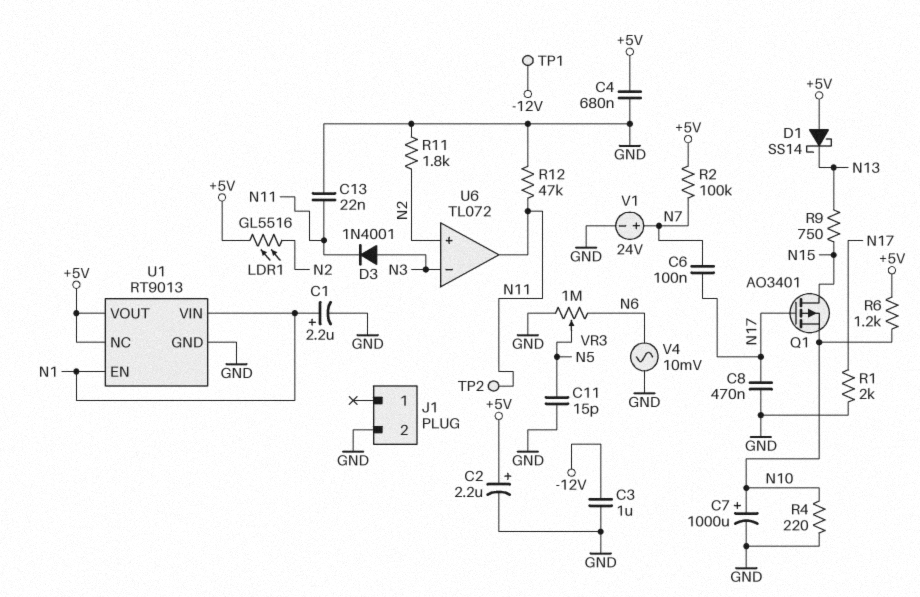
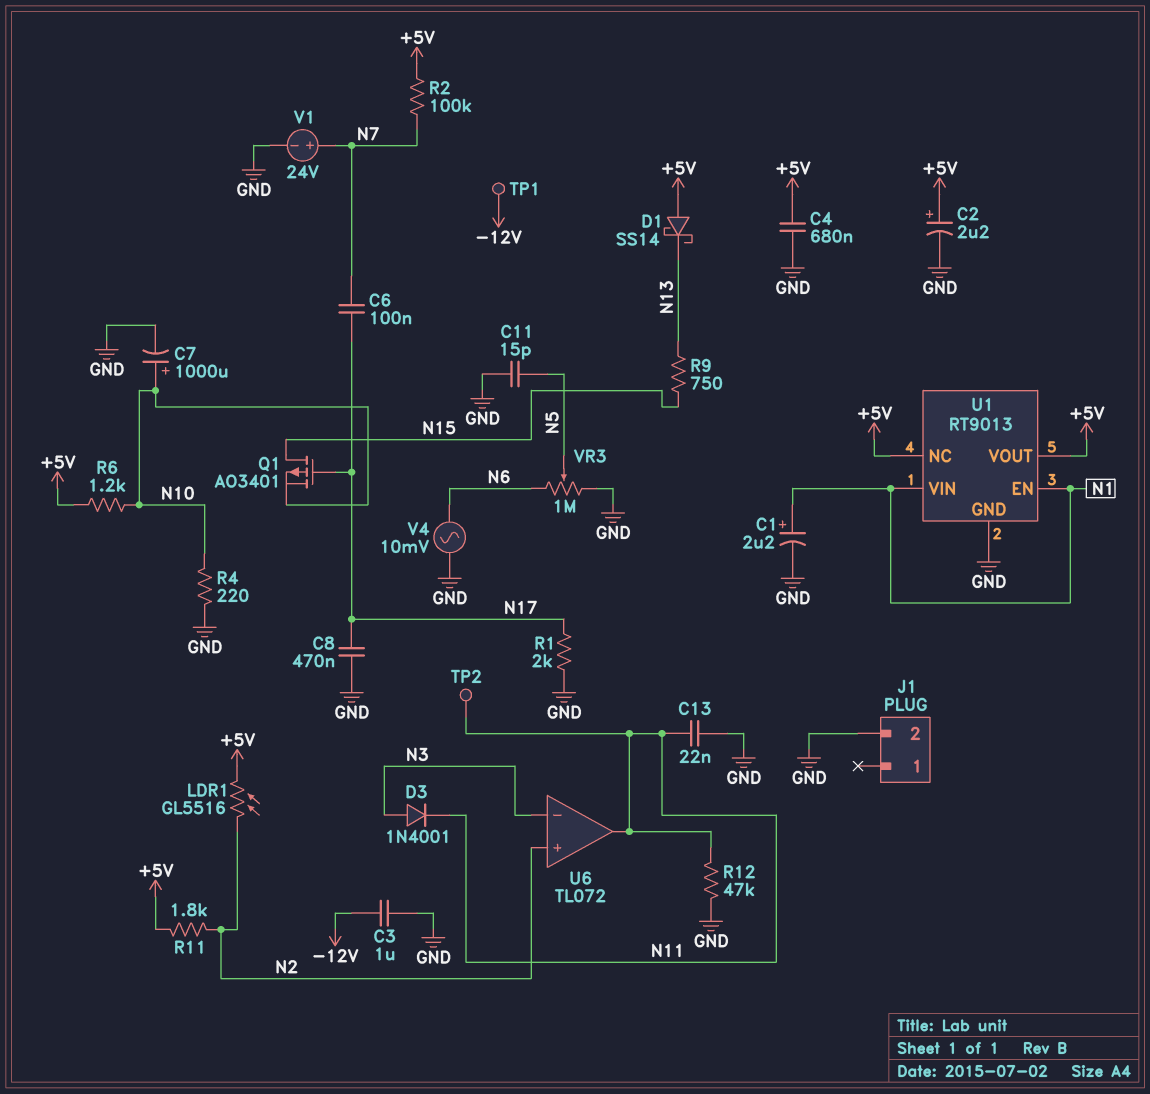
R11: 1.8k (GND, N2) -> 1.8k (+5V, N2)

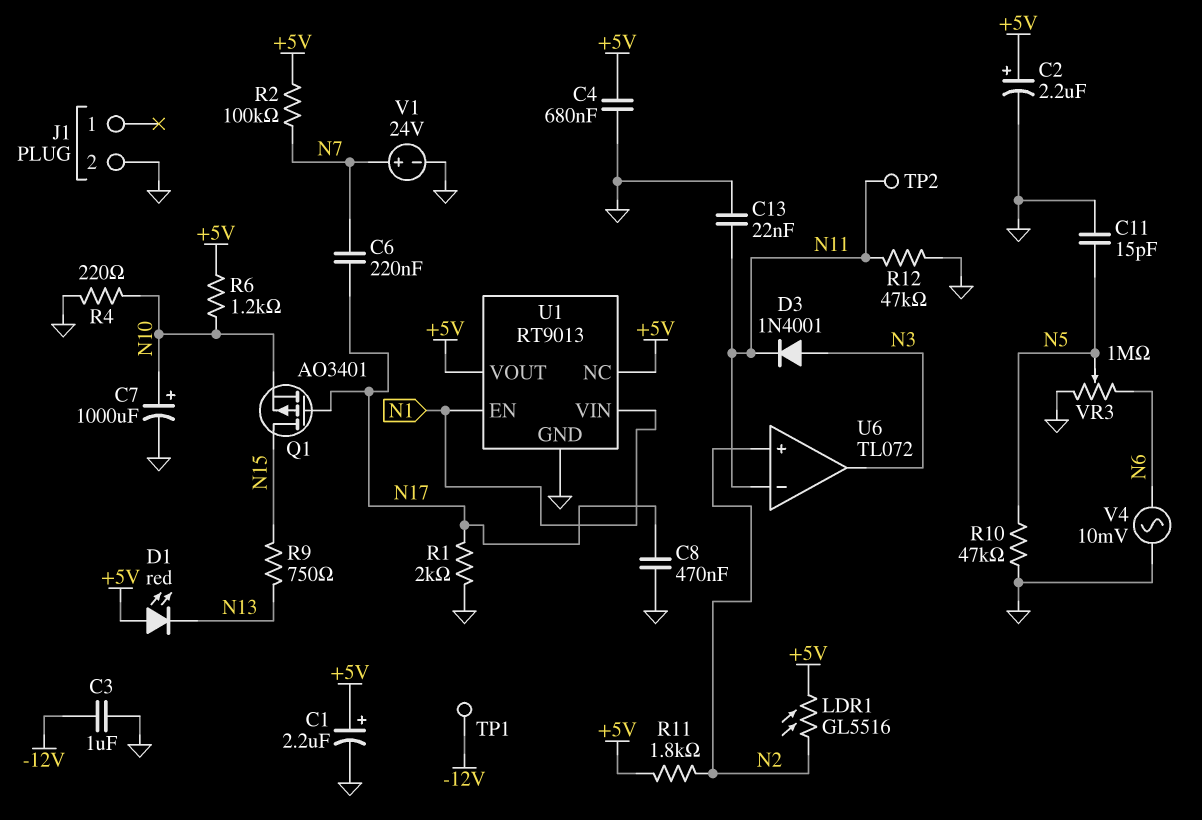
C1: 2.2uF (plus N1, minus GND) -> 2.2uF (plus +5V, minus GND)
C6: 100nF (N7, N17) -> 220nF (N7, N17)
D1: schottky SS14 (A +5V, K N13) -> LED red (A +5V, K N13)
R10: none -> 47k (GND, N5)
U6 pin in-: N3 -> N11
U6 pin out: N11 -> N3

